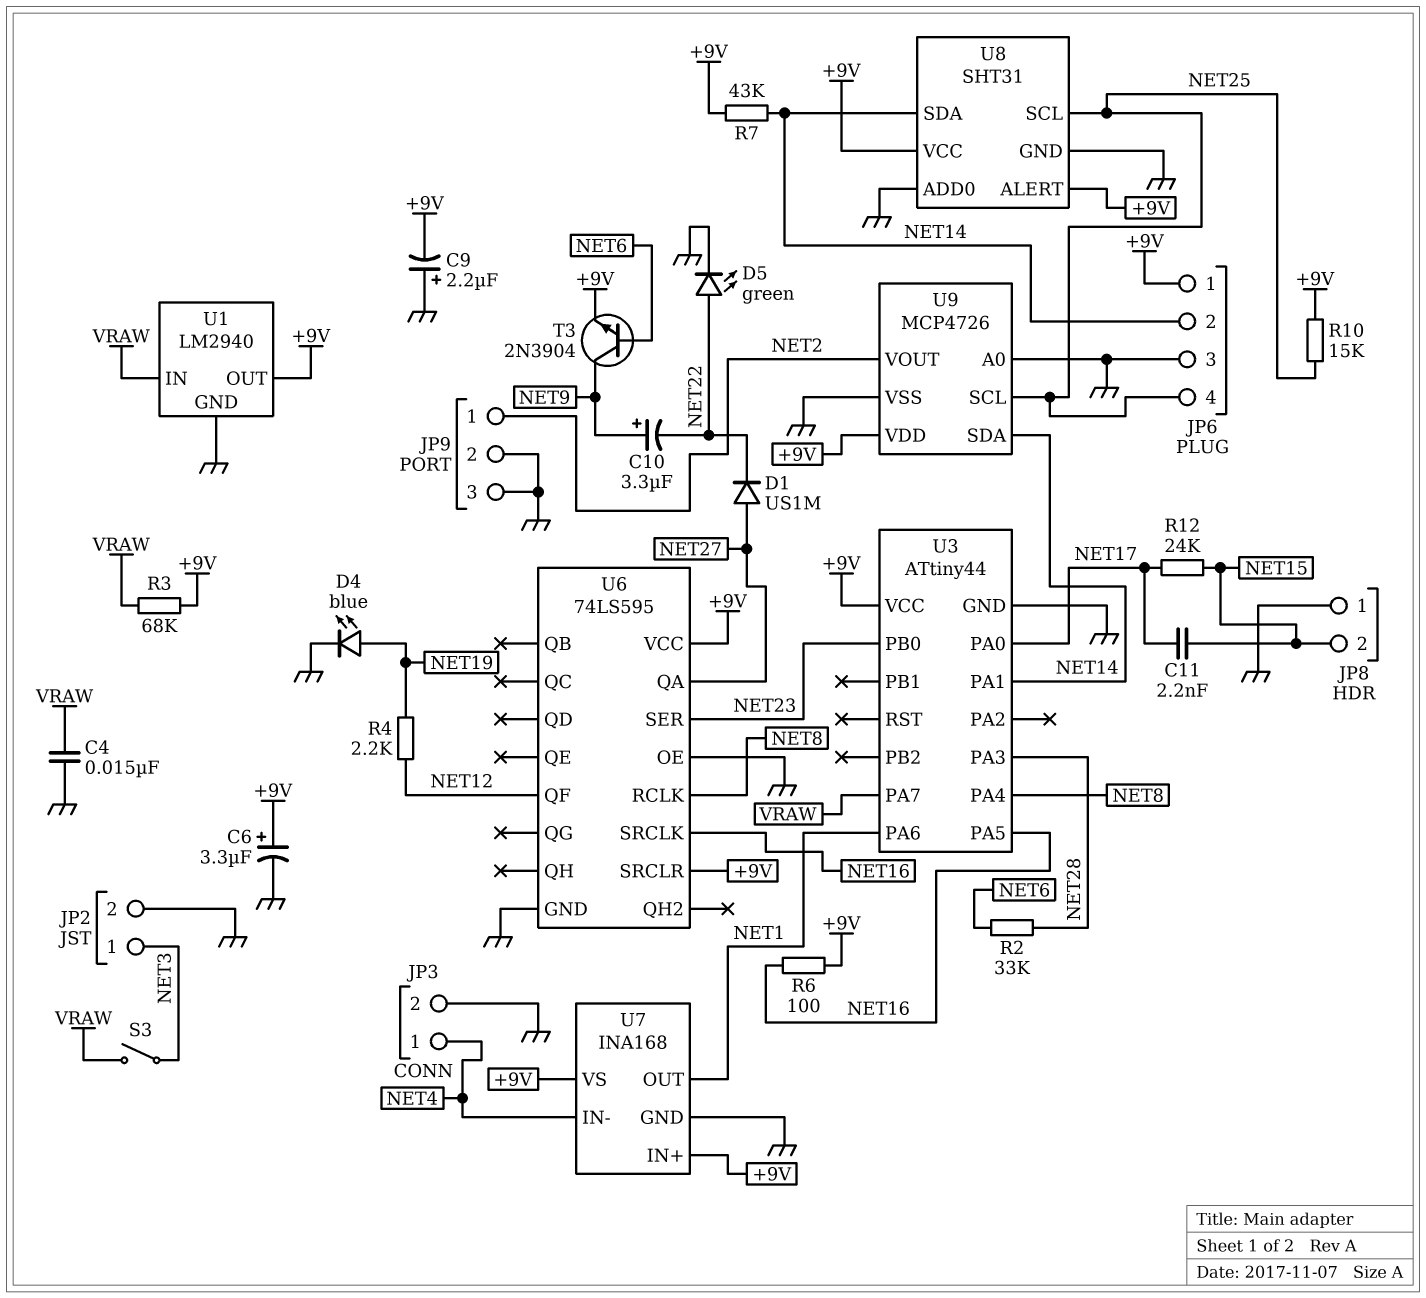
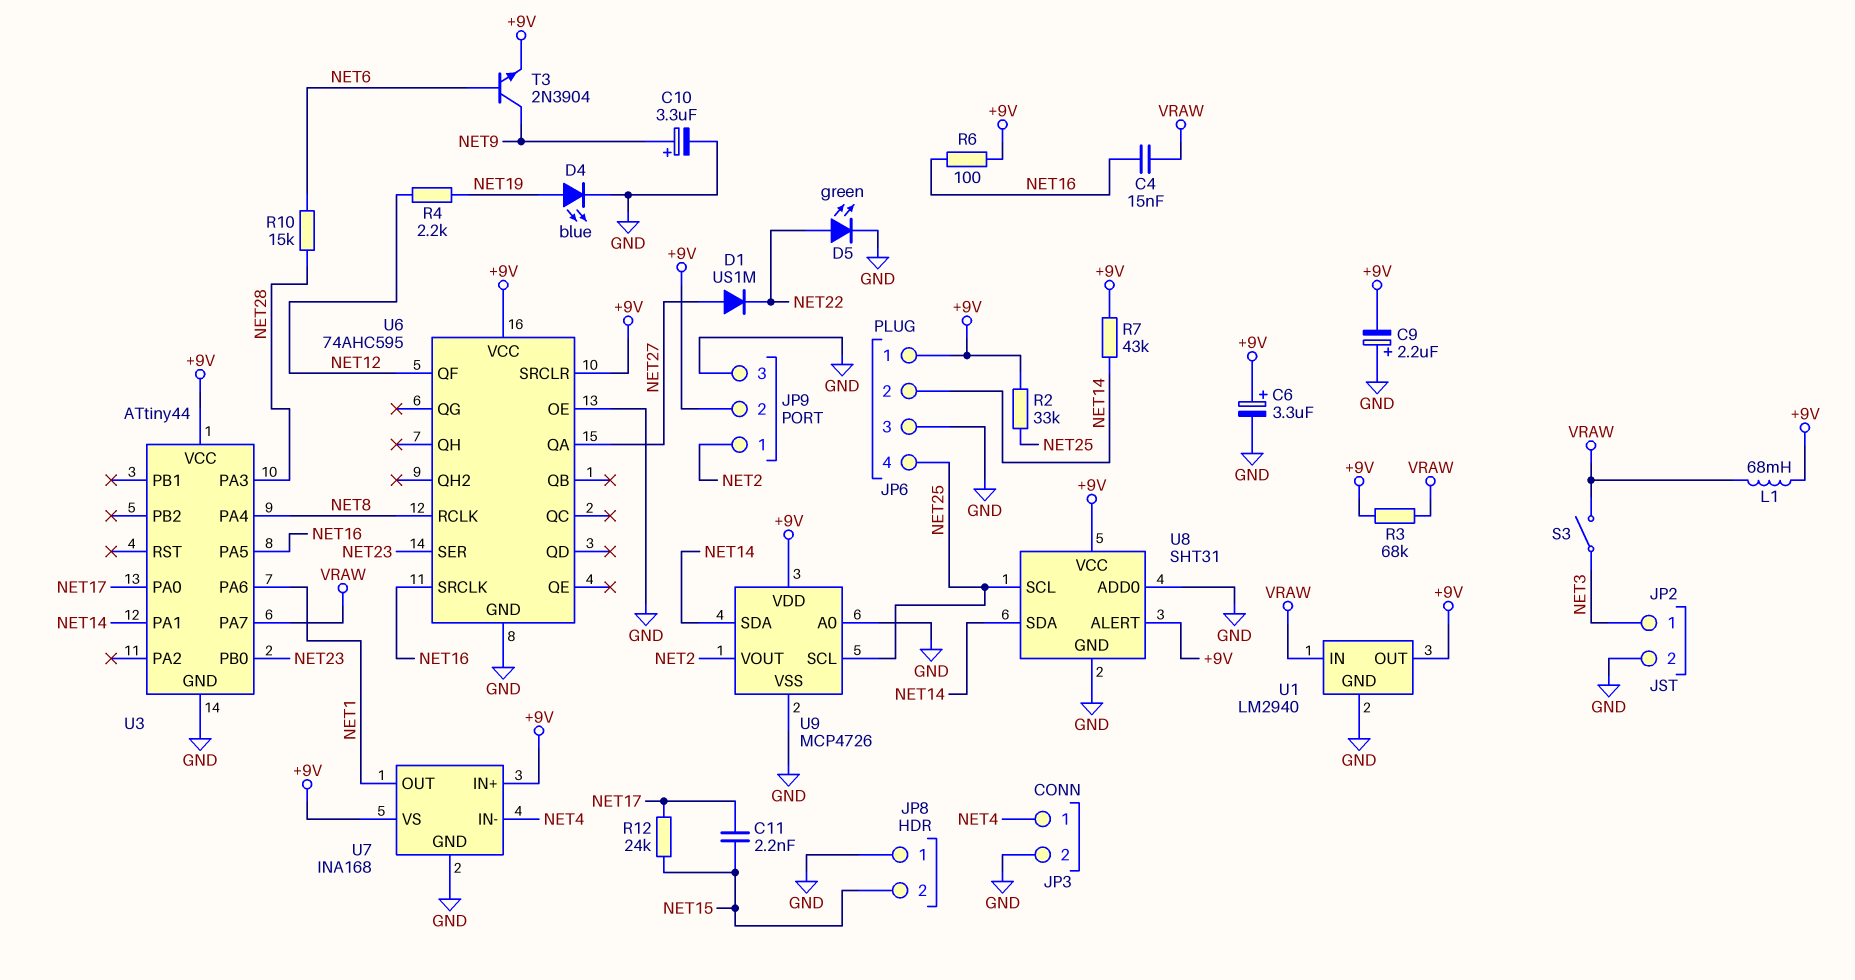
C4: 15nF (GND, VRAW) -> 15nF (NET16, VRAW)
C10: 3.3uF (plus NET9, minus NET22) -> 3.3uF (plus NET9, minus GND)
JP9 pin 2: GND -> +9V
L1: none -> 68mH (+9V, VRAW)
R2: 33k (NET6, NET28) -> 33k (+9V, NET25)
R10: 15k (+9V, NET25) -> 15k (NET6, NET28)
U6: 74LS595 -> 74AHC595

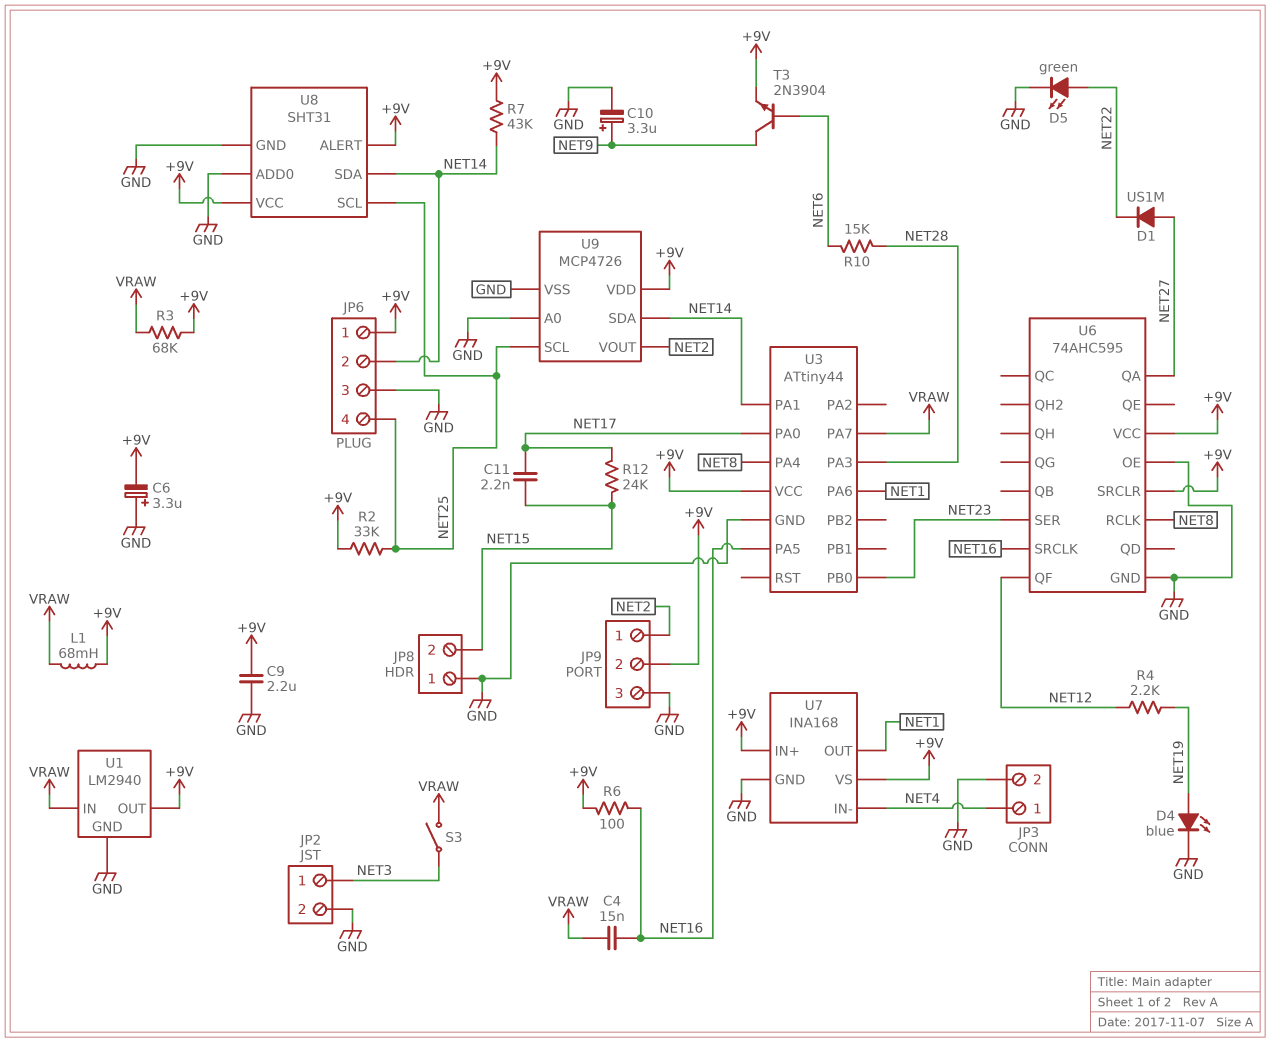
C6: 3.3uF (plus +9V, minus GND) -> 3.3uF (plus GND, minus +9V)
C9: 2.2uF (plus GND, minus +9V) -> 2.2uF (+9V, GND)

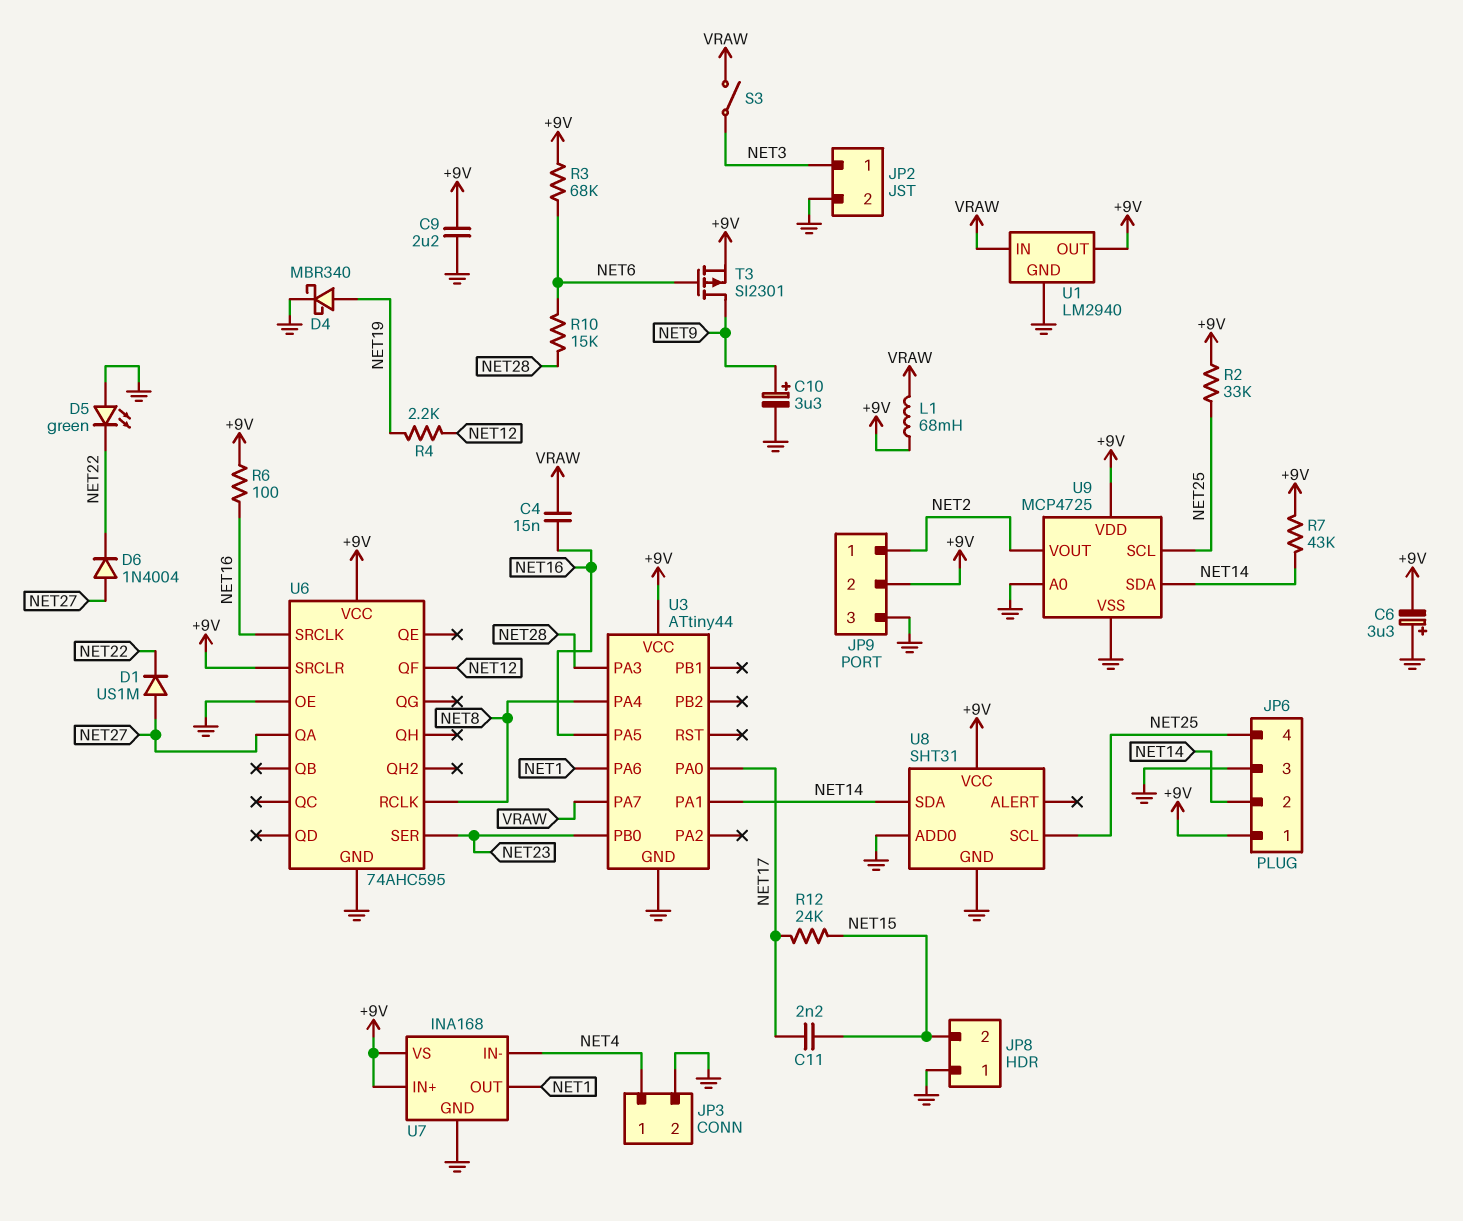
D4: LED blue (A NET19, K GND) -> schottky MBR340 (A NET19, K GND)
D5: LED green (A NET22, K GND) -> LED green (A GND, K NET22)
D6: none -> diode 1N4004 (A NET27, K NET22)
R3: 68k (+9V, VRAW) -> 68k (+9V, NET6)
T3: NPN 2N3904 (B NET6, C NET9, E +9V) -> PMOS SI2301 (G NET6, D NET9, S +9V)
U8 pin ALERT: +9V -> none
U9: MCP4726 -> MCP4725

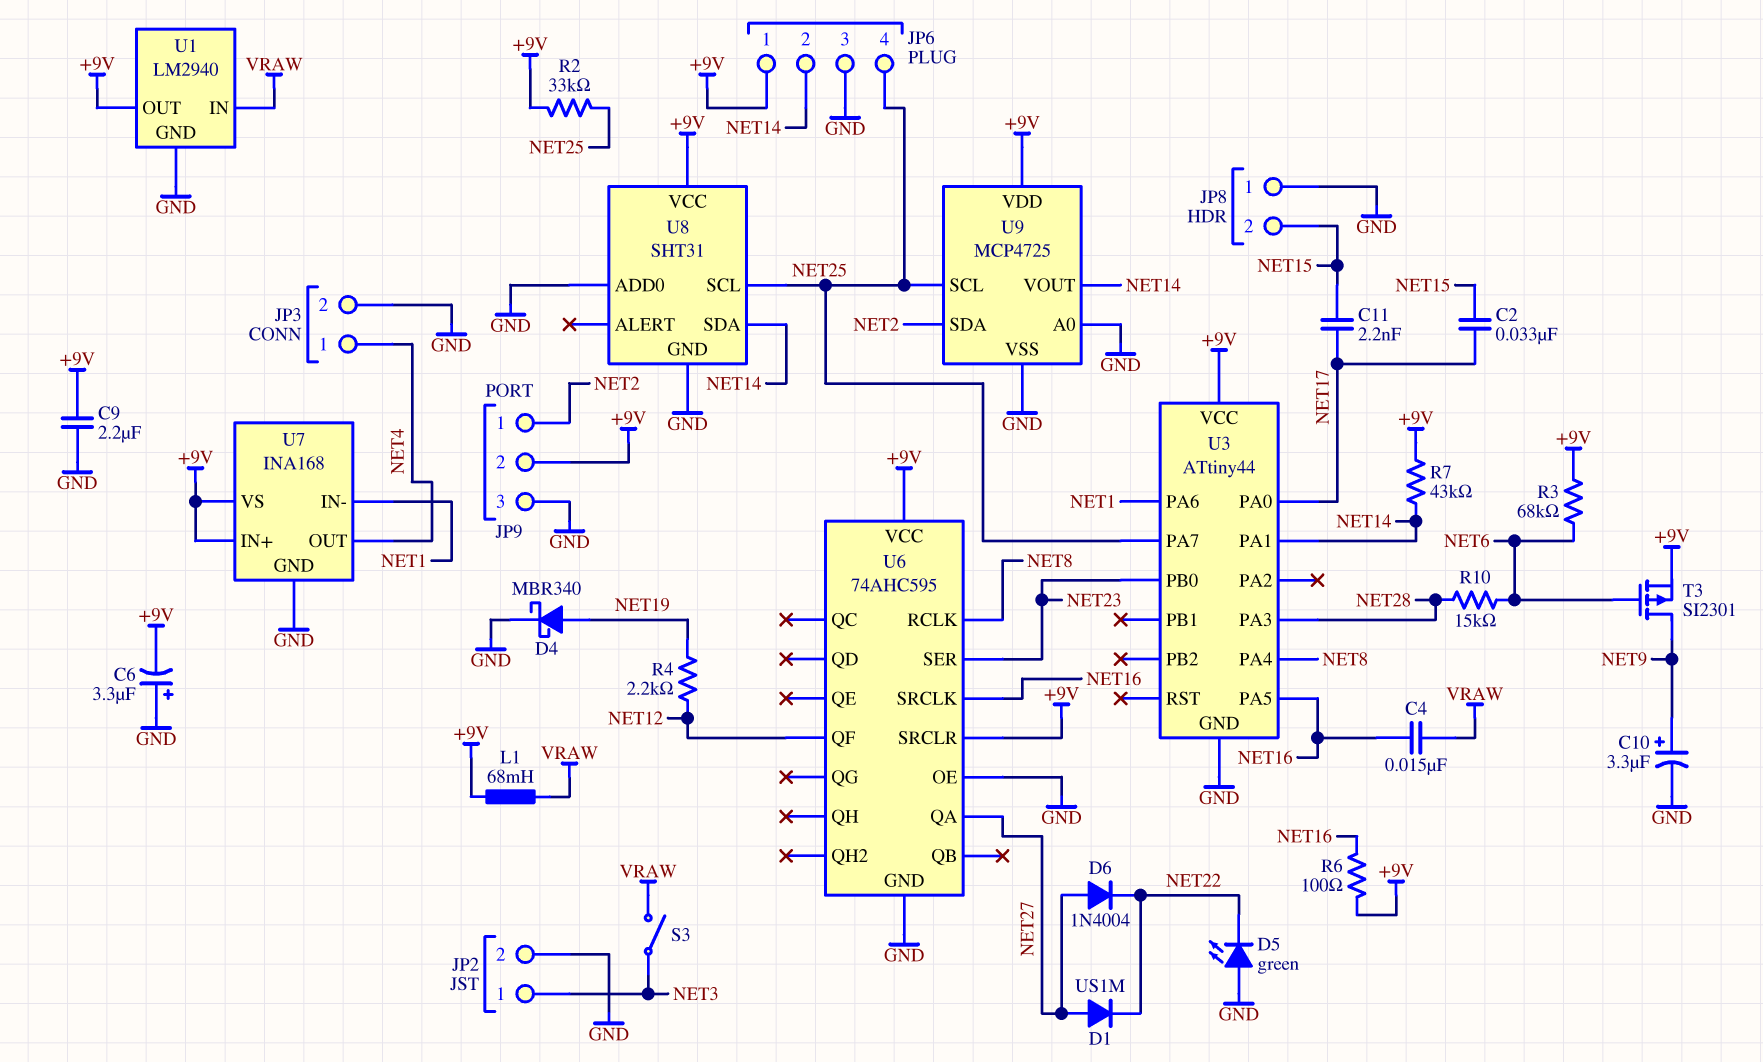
C2: none -> 33nF (NET15, NET17)
R12: 24k (NET15, NET17) -> none
U3 pin PA7: VRAW -> NET25
U7 pin IN-: NET4 -> NET1
U7 pin OUT: NET1 -> NET4
U9 pin SDA: NET14 -> NET2
U9 pin VOUT: NET2 -> NET14

